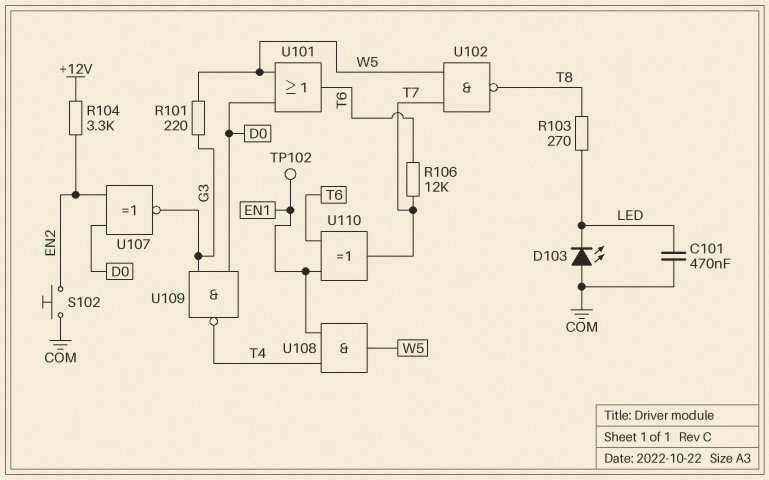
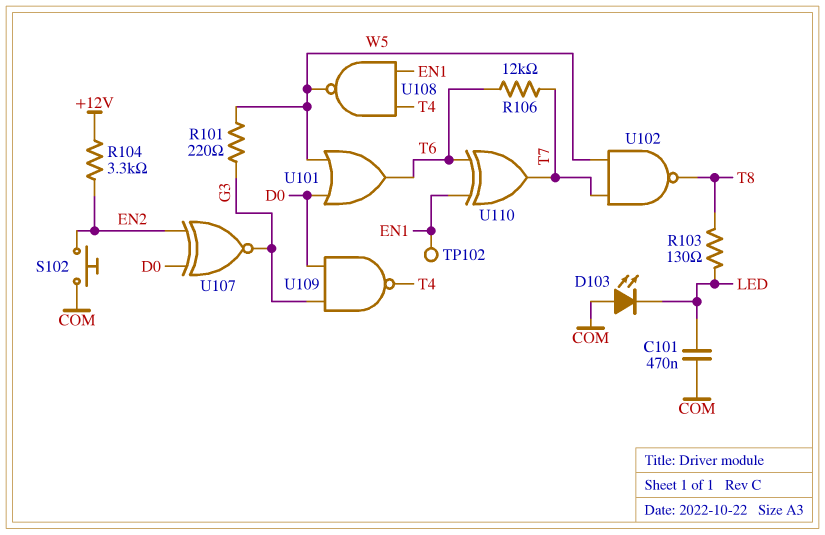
R103: 270 (LED, T8) -> 130 (LED, T8)
U108: AND (in EN1, in T4, out W5) -> NAND (in EN1, in T4, out W5)

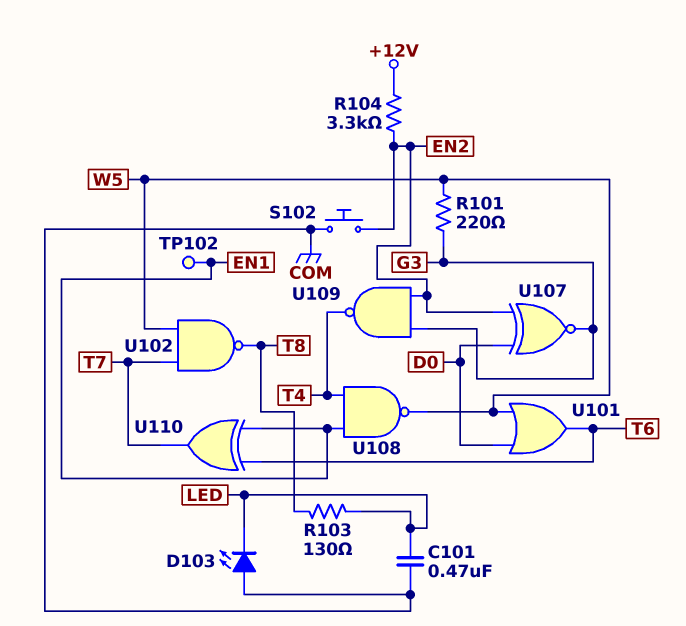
R106: 12k (T6, T7) -> none
U109: NAND (in D0, in G3, out T4) -> NAND (in EN2, in G3, out T4)

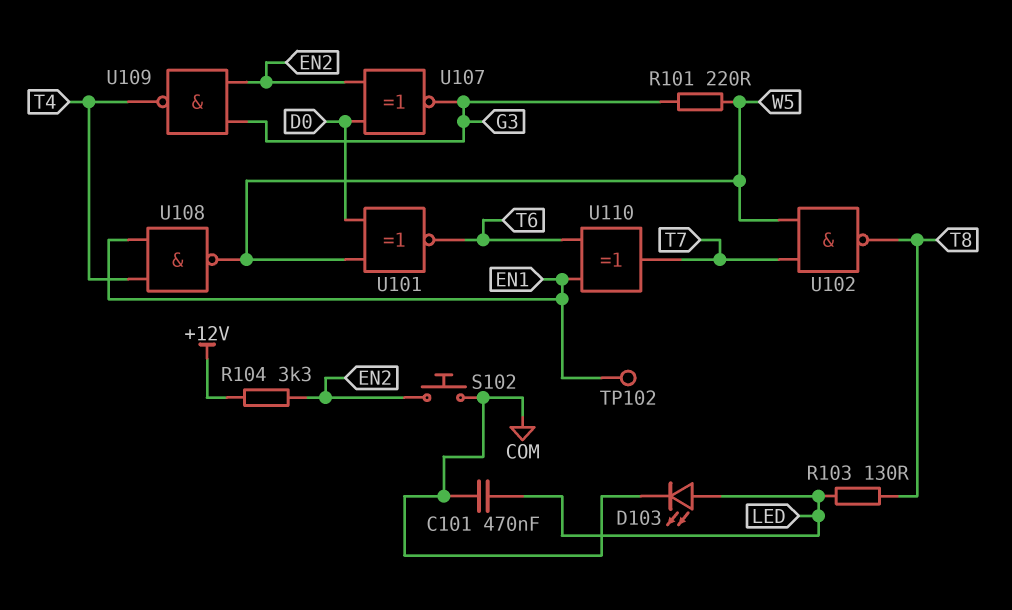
D103: LED (A COM, K LED) -> LED (A LED, K COM)
U101: OR (in D0, in W5, out T6) -> XNOR (in D0, in W5, out T6)

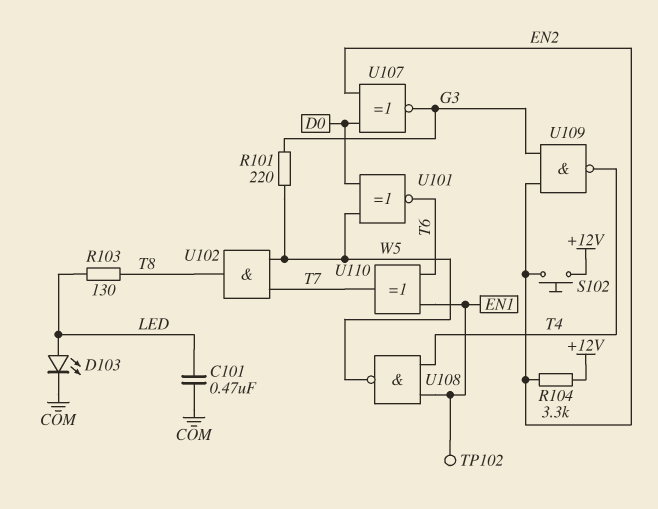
S102: button (COM, EN2) -> button (+12V, EN2)
U102: NAND (in T7, in W5, out T8) -> AND (in T7, in W5, out T8)

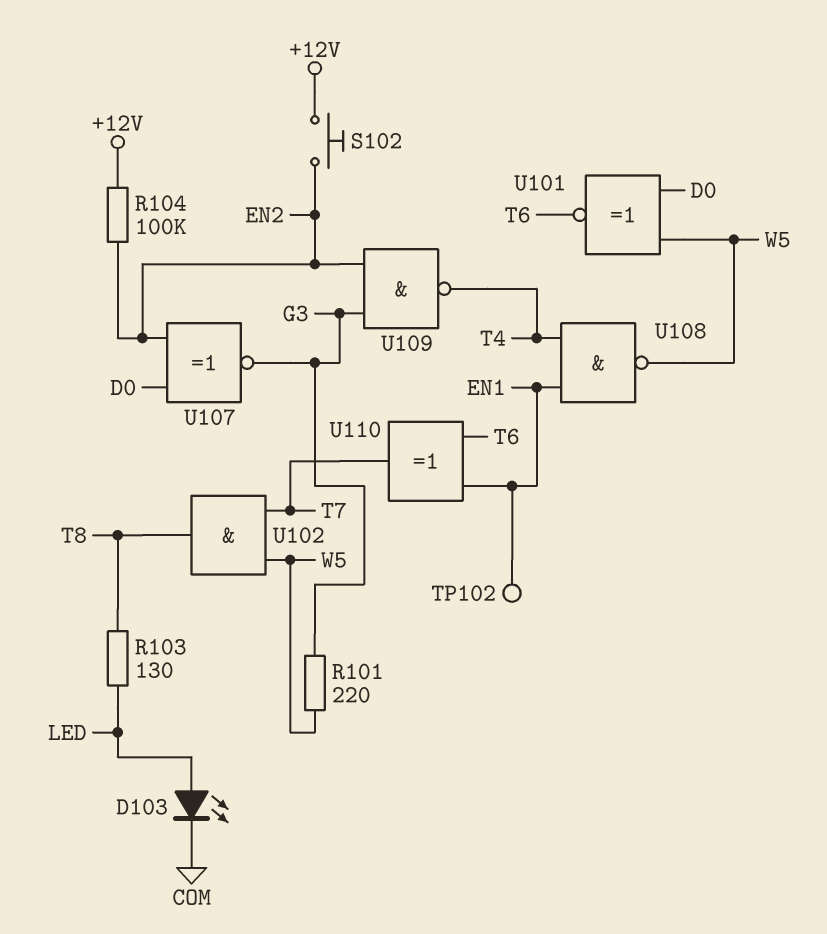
C101: 470nF (COM, LED) -> none
R104: 3.3k (+12V, EN2) -> 100k (+12V, EN2)

